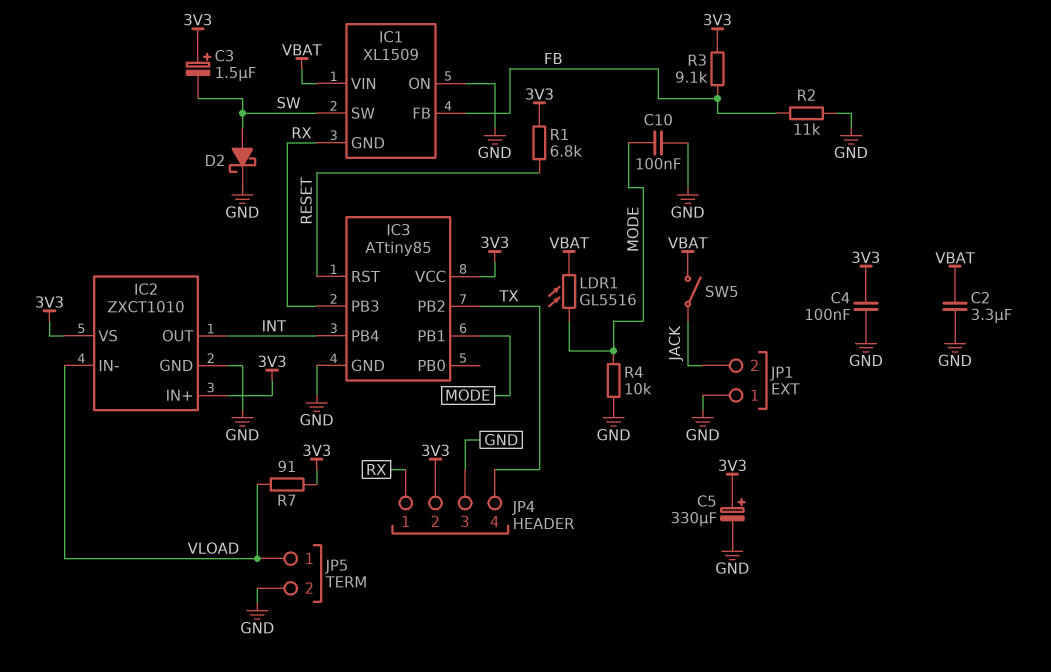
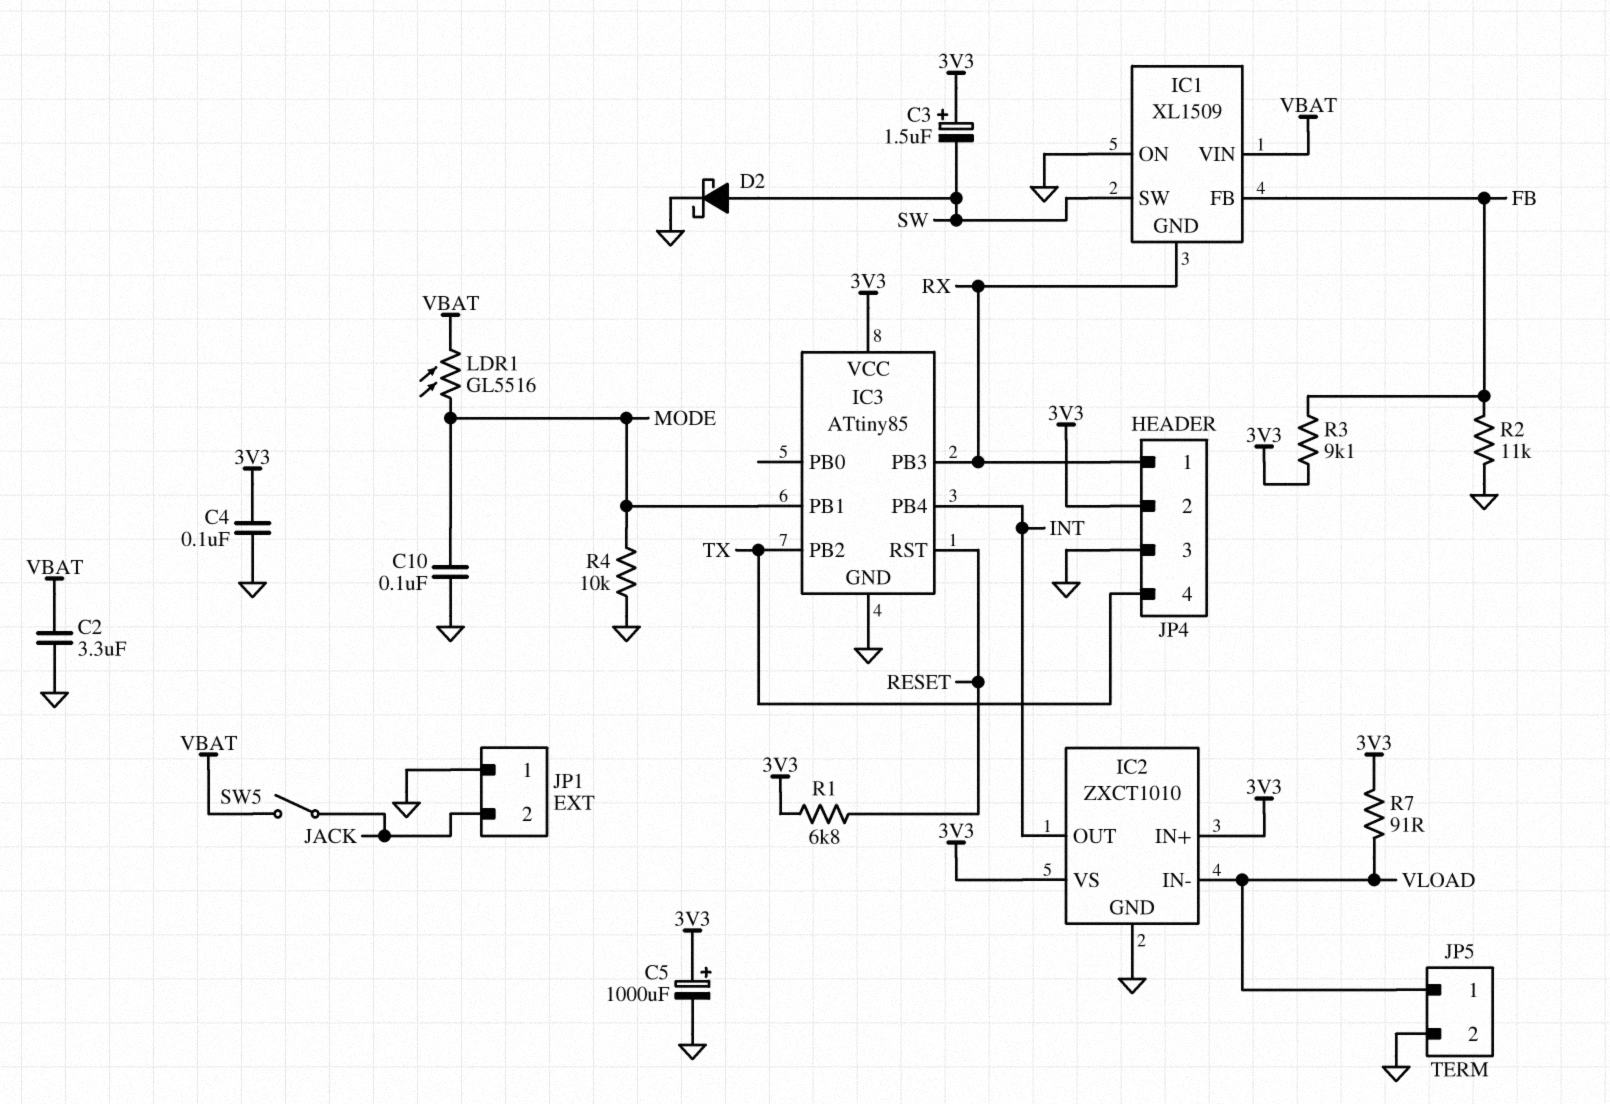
C5: 330uF (plus 3V3, minus GND) -> 1000uF (plus 3V3, minus GND)

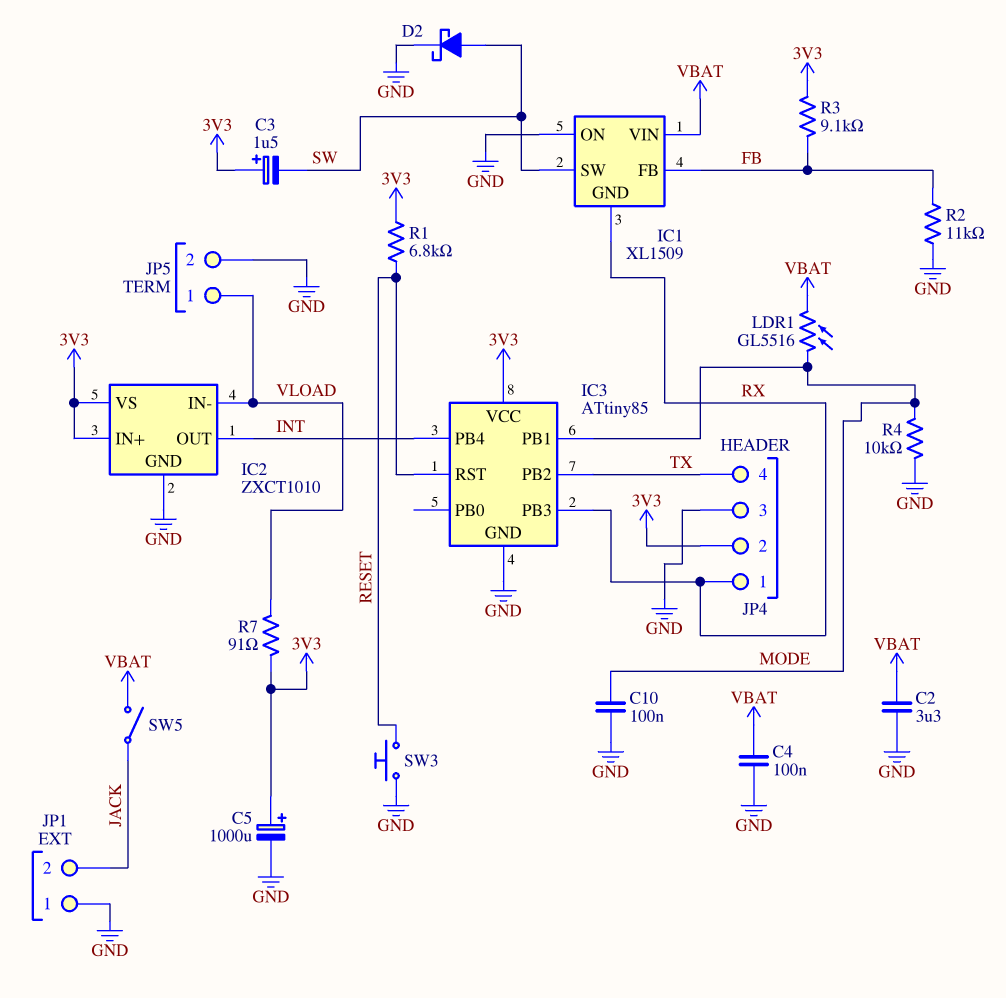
C4: 100nF (3V3, GND) -> 100nF (GND, VBAT)
SW3: none -> button (GND, RESET)

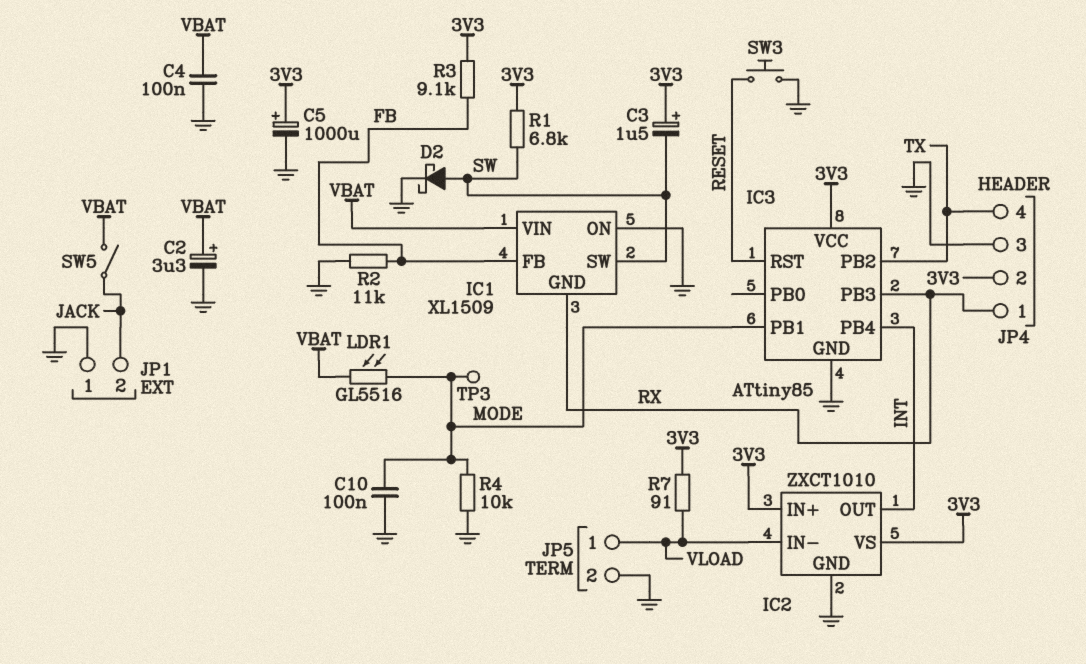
C2: 3.3uF (GND, VBAT) -> 3.3uF (plus VBAT, minus GND)
R1: 6.8k (3V3, RESET) -> 6.8k (3V3, SW)
TP3: none -> test point (MODE)

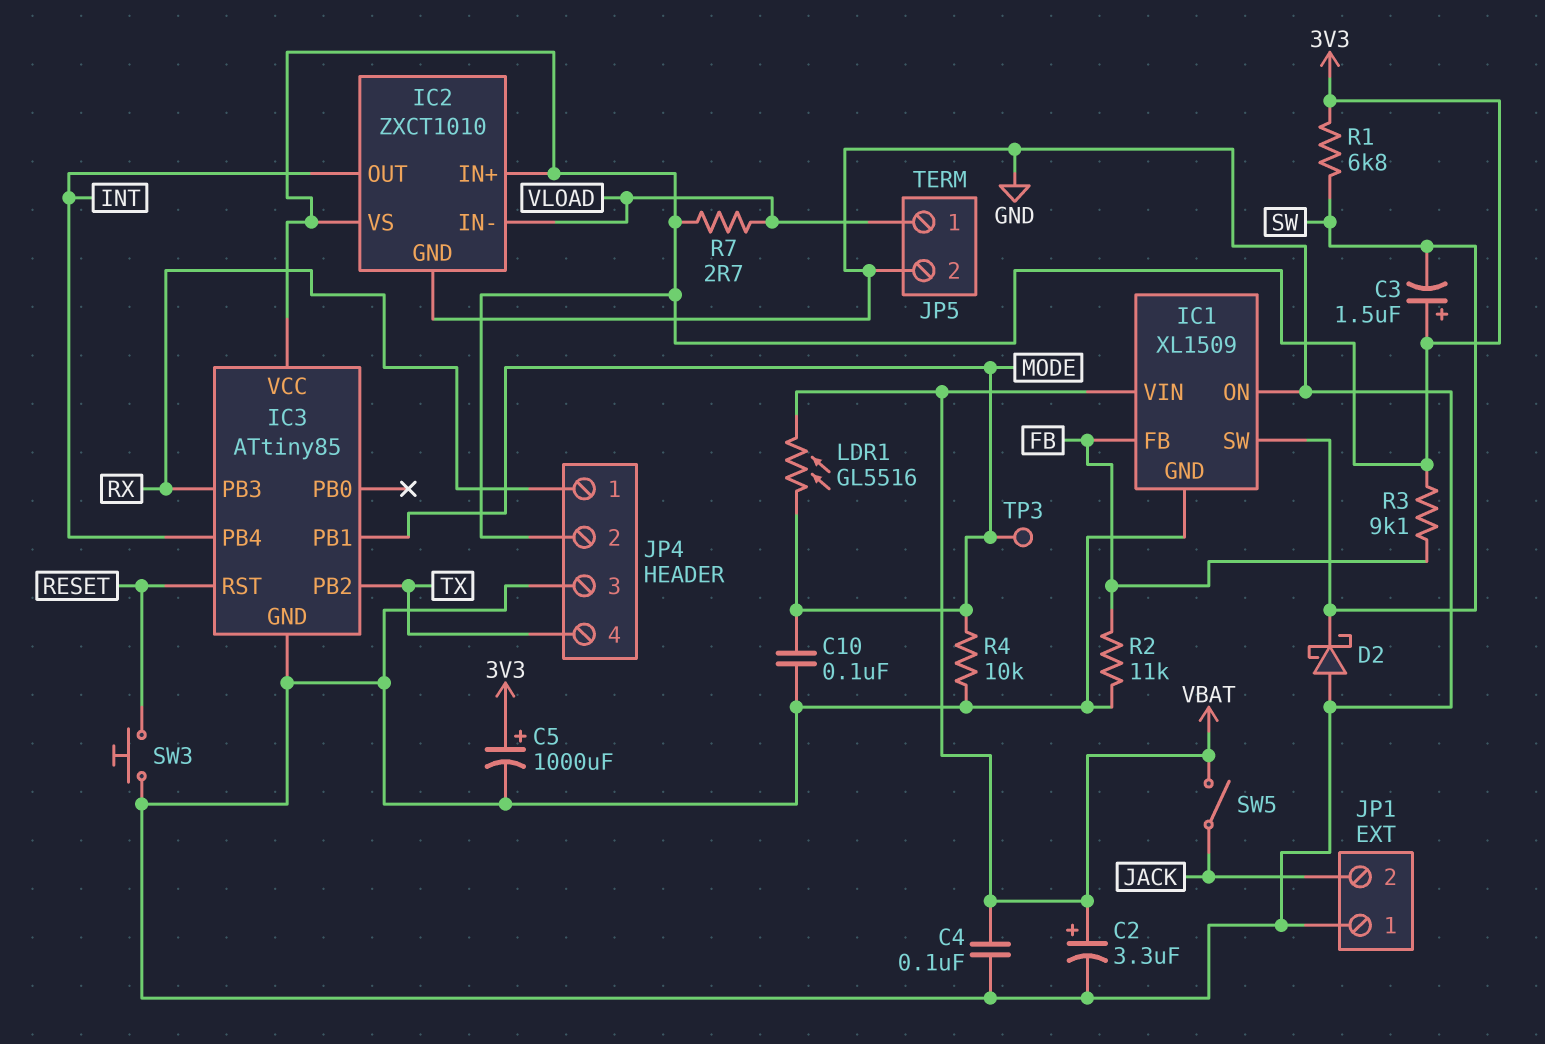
D2: schottky (A SW, K GND) -> schottky (A GND, K SW)
IC1 pin GND: RX -> GND
R7: 91 (3V3, VLOAD) -> 2.7 (3V3, VLOAD)

